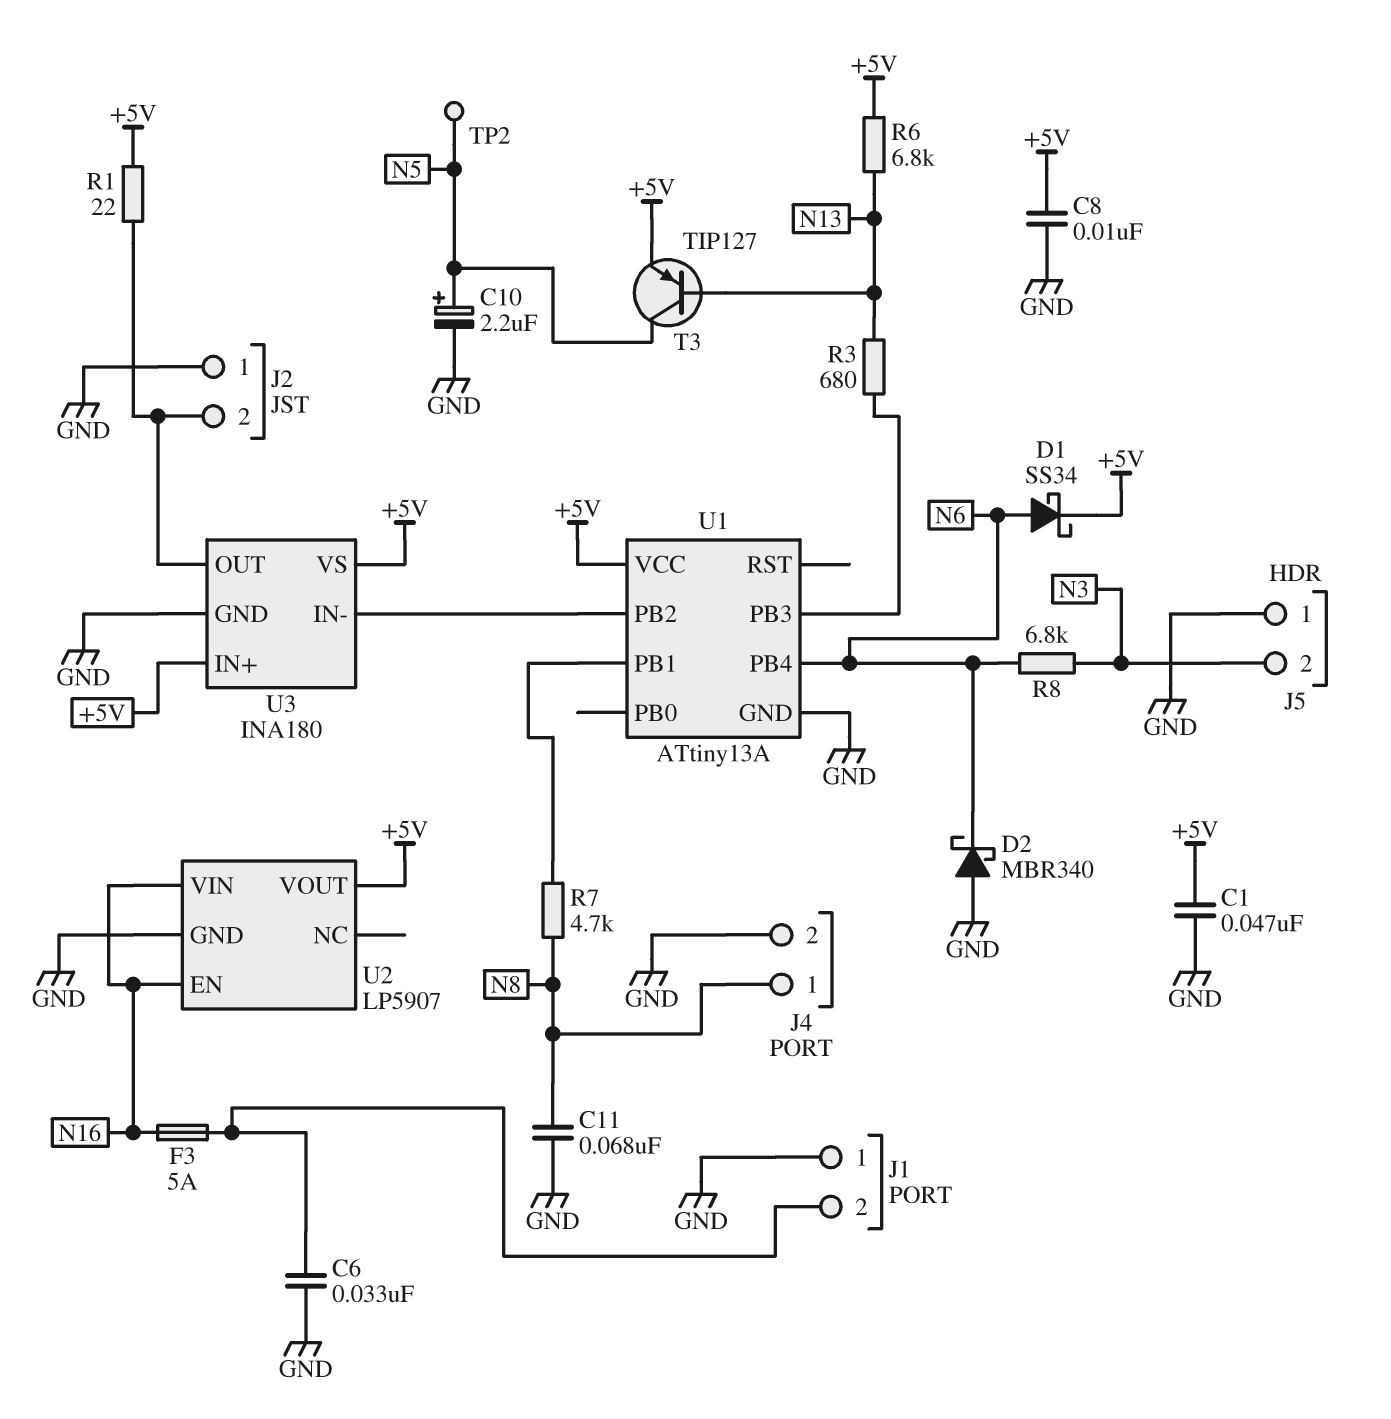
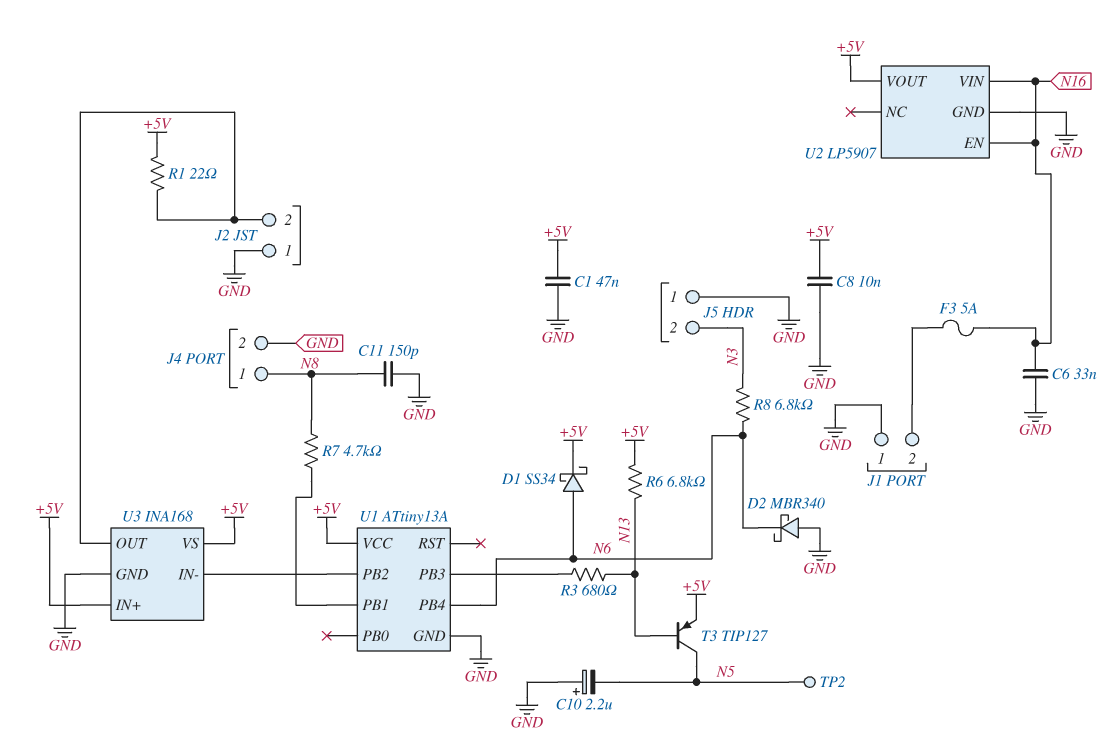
C6: 33nF (GND, J1/2) -> 33nF (GND, N16)
C10: 2.2uF (plus N5, minus GND) -> 2.2uF (plus GND, minus N5)
C11: 68nF (GND, N8) -> 150pF (GND, N8)
U3: INA180 -> INA168

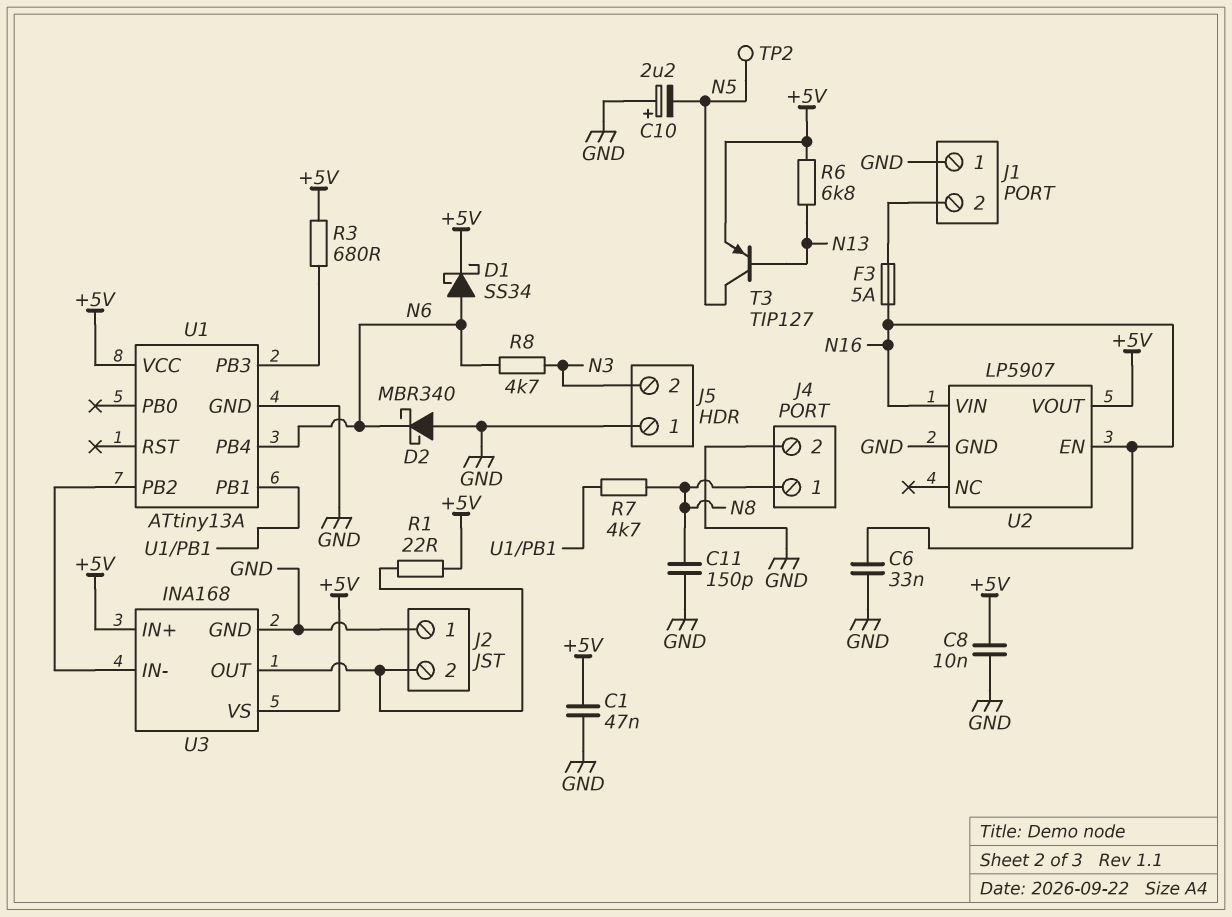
R3: 680 (N13, U1/PB3) -> 680 (+5V, U1/PB3)
R8: 6.8k (N3, N6) -> 4.7k (N3, N6)

